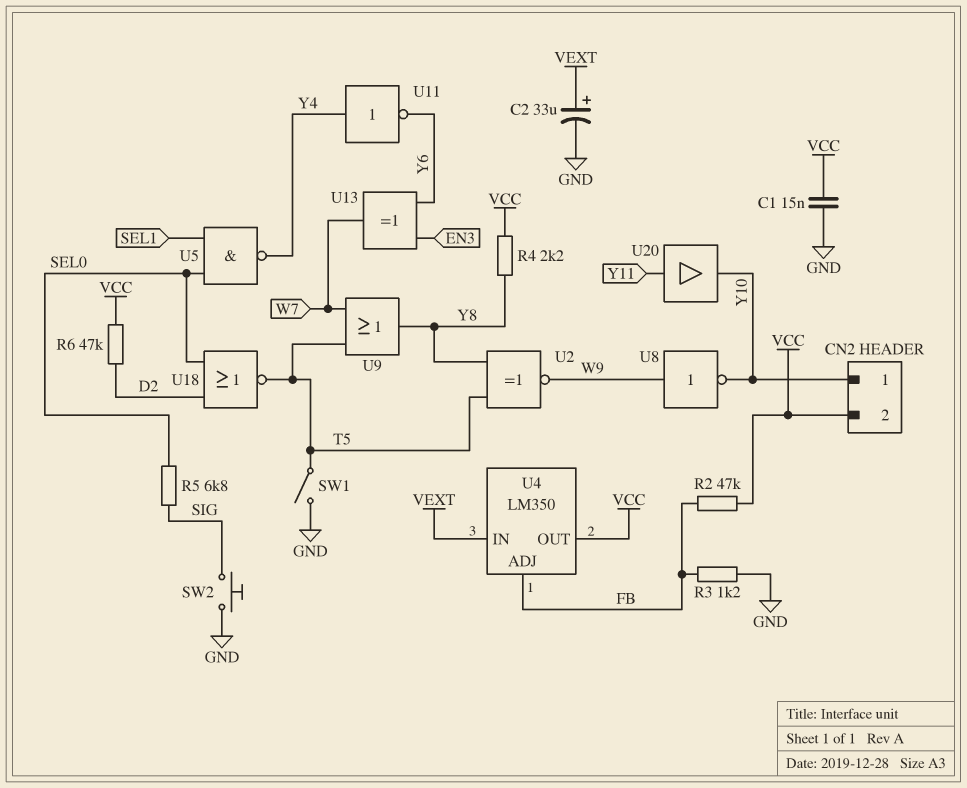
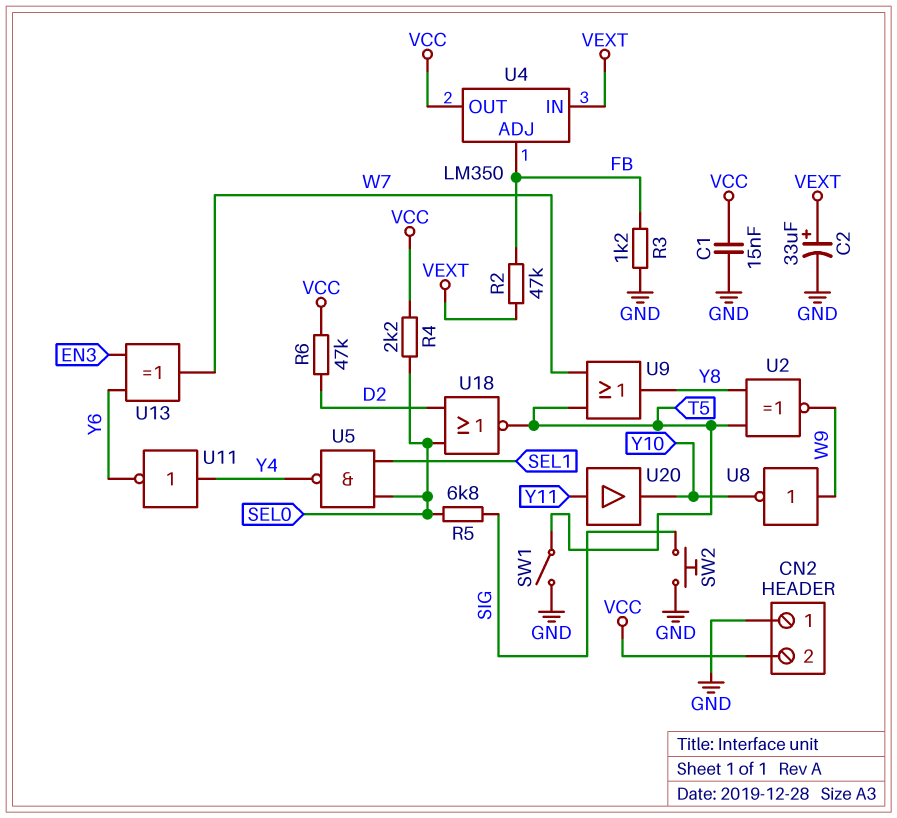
CN2 pin 1: Y10 -> GND
R2: 47k (FB, VCC) -> 47k (FB, VEXT)
R4: 2.2k (VCC, Y8) -> 2.2k (SEL0, VCC)

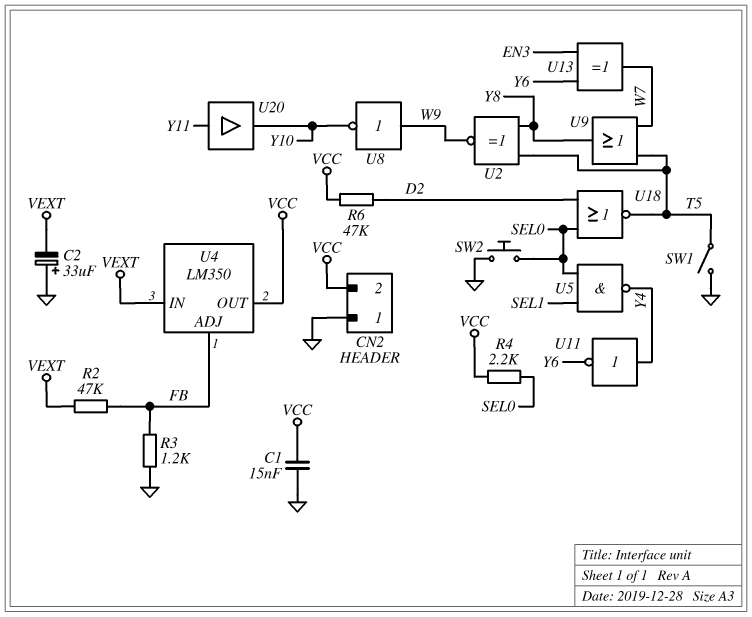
C2: 33uF (plus VEXT, minus GND) -> 33uF (plus GND, minus VEXT)
R5: 6.8k (SEL0, SIG) -> none
SW2: button (GND, SIG) -> button (GND, SEL0)

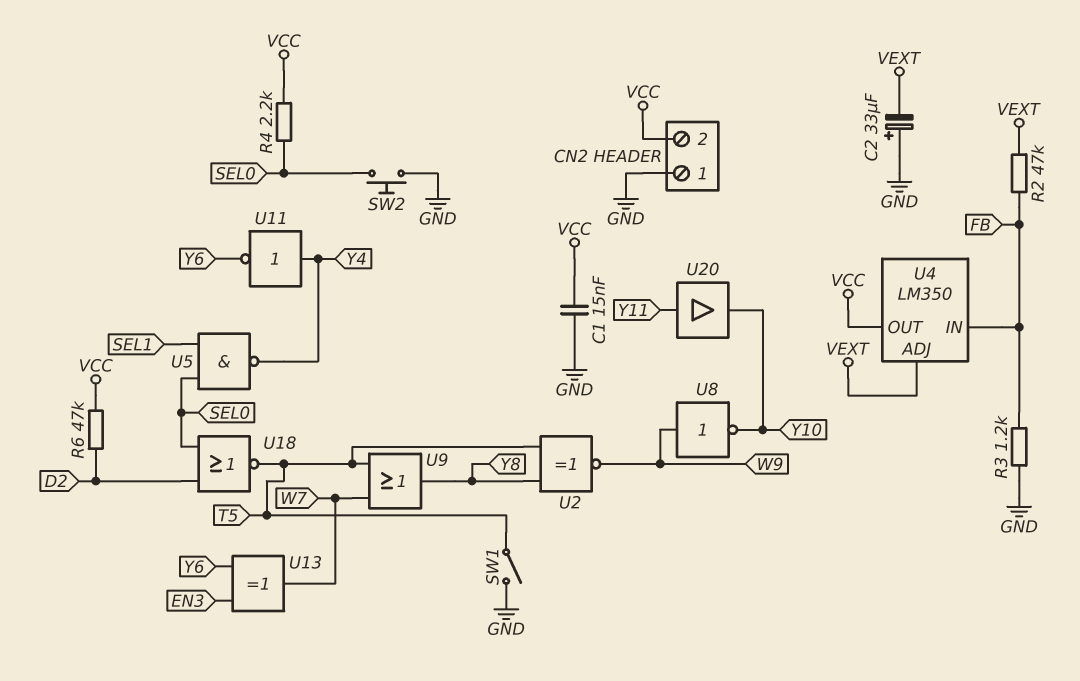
U4 pin ADJ: FB -> VEXT
U4 pin IN: VEXT -> FB

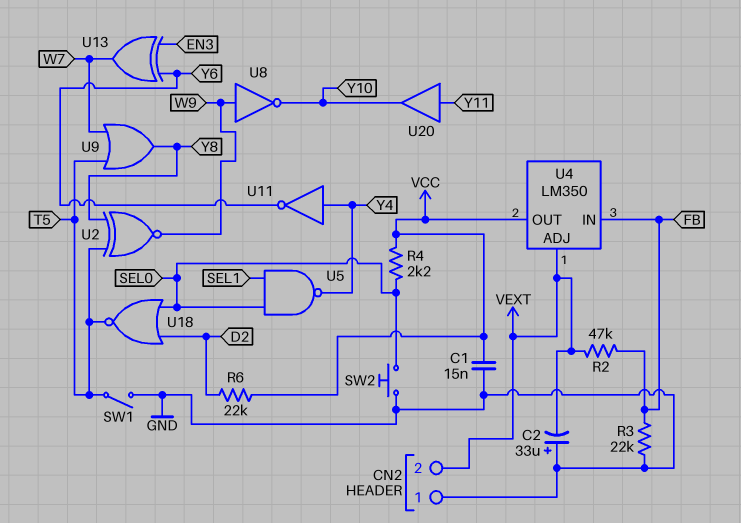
CN2 pin 2: VCC -> VEXT
R3: 1.2k (FB, GND) -> 22k (FB, GND)
R6: 47k (D2, VCC) -> 22k (D2, VCC)

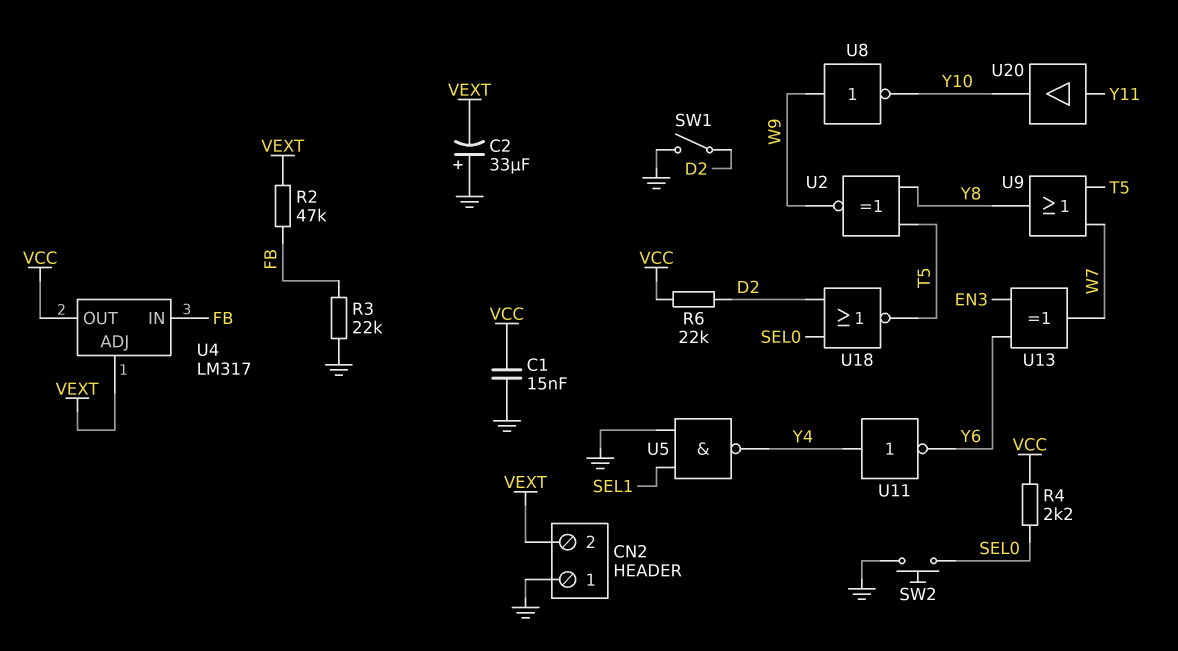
SW1: switch (GND, T5) -> switch (D2, GND)
U4: LM350 -> LM317
U5: NAND (in SEL0, in SEL1, out Y4) -> NAND (in GND, in SEL1, out Y4)

